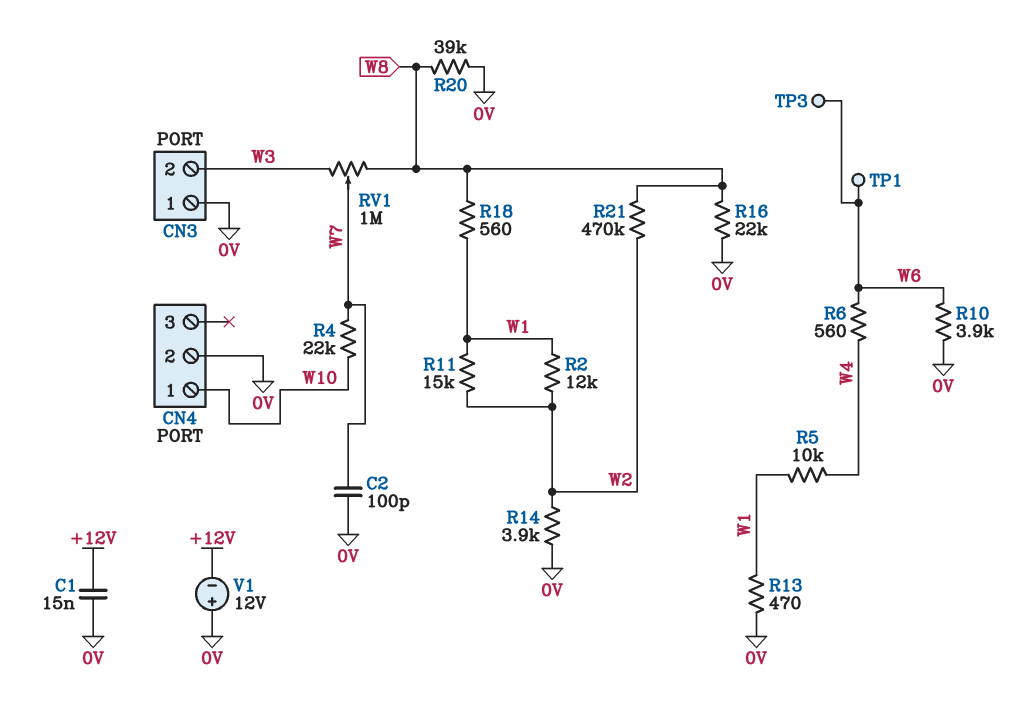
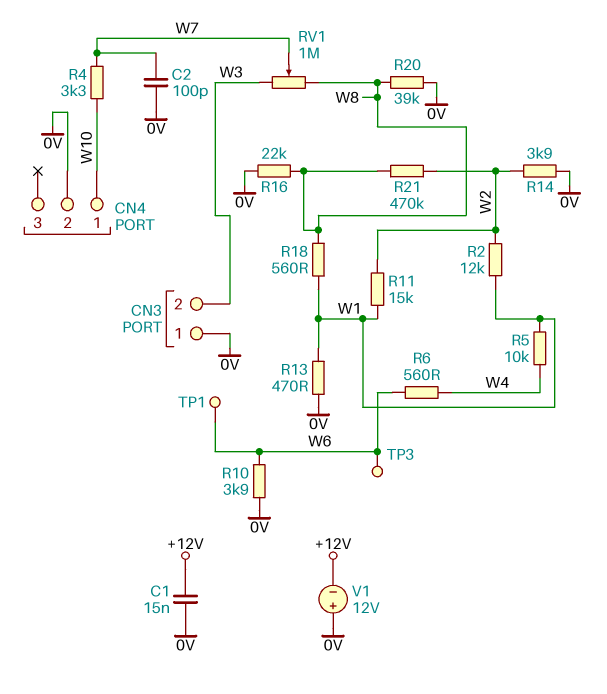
R4: 22k (W7, W10) -> 3.3k (W7, W10)

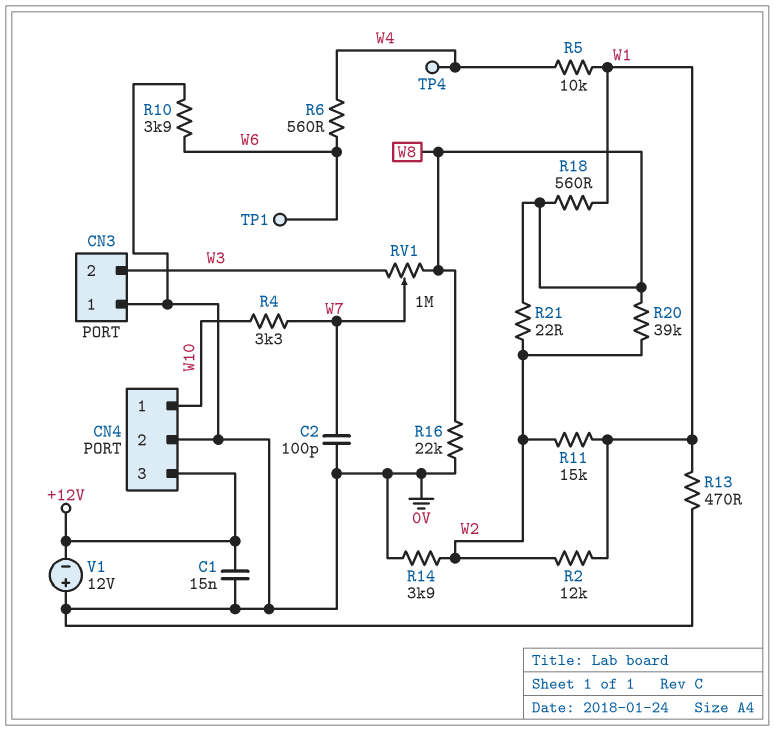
CN4 pin 3: none -> +12V
R20: 39k (0V, W8) -> 39k (W2, W8)
R21: 470k (W2, W8) -> 22 (W2, W8)
TP3: test point (W6) -> none
TP4: none -> test point (W4)

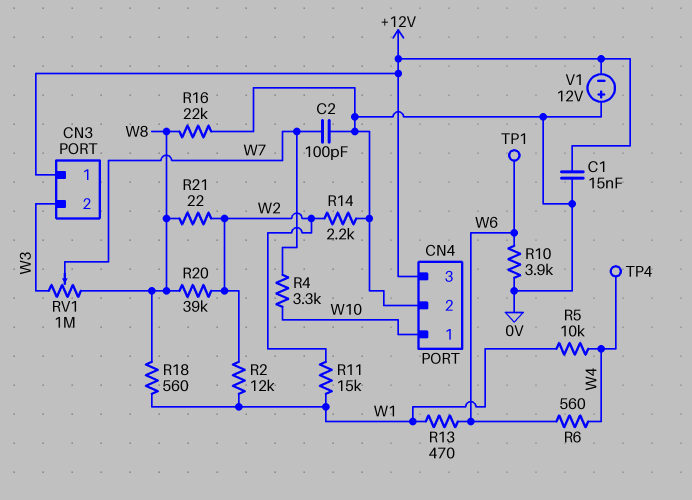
CN3 pin 1: 0V -> +12V
R13: 470 (0V, W1) -> 470 (W1, W6)
R14: 3.9k (0V, W2) -> 2.2k (0V, W2)

